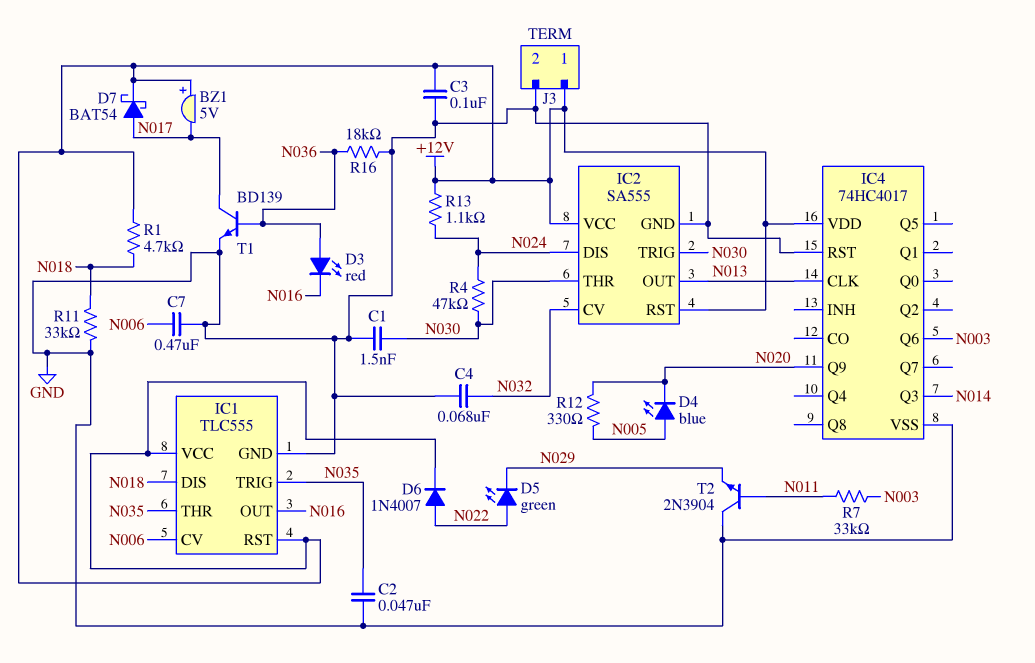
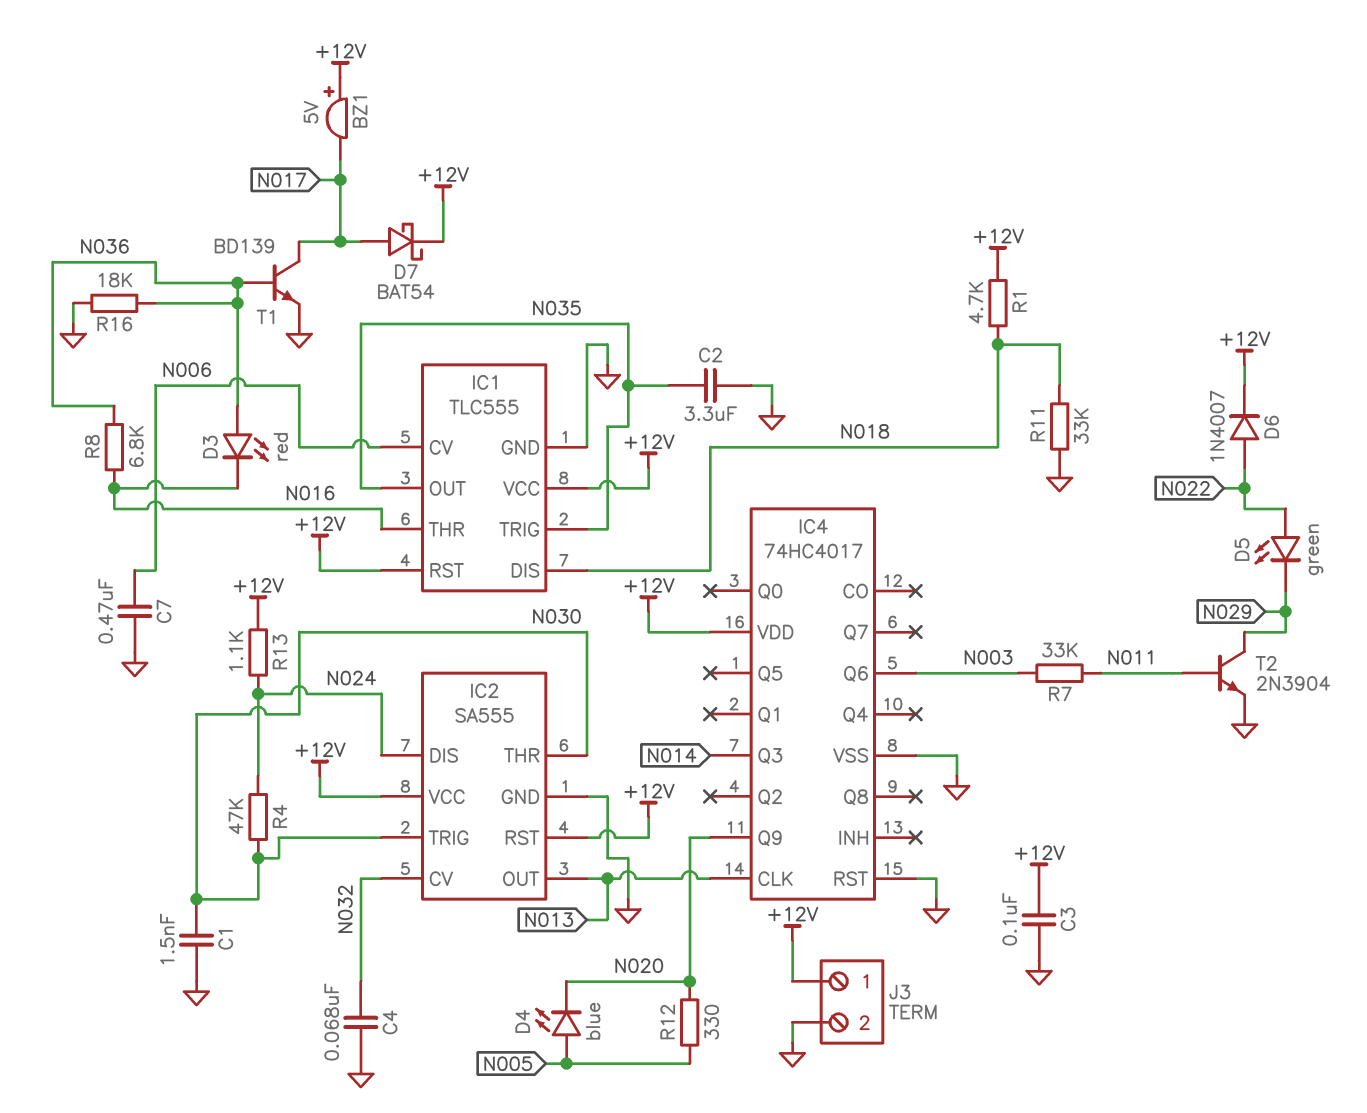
C2: 47nF (GND, N035) -> 3.3uF (GND, N035)
IC1 pin OUT: N016 -> N035
IC1 pin THR: N035 -> N016
R8: none -> 6.8k (N016, N036)
T2: NPN 2N3904 (B N011, C GND, E N029) -> NPN 2N3904 (B N011, C N029, E GND)

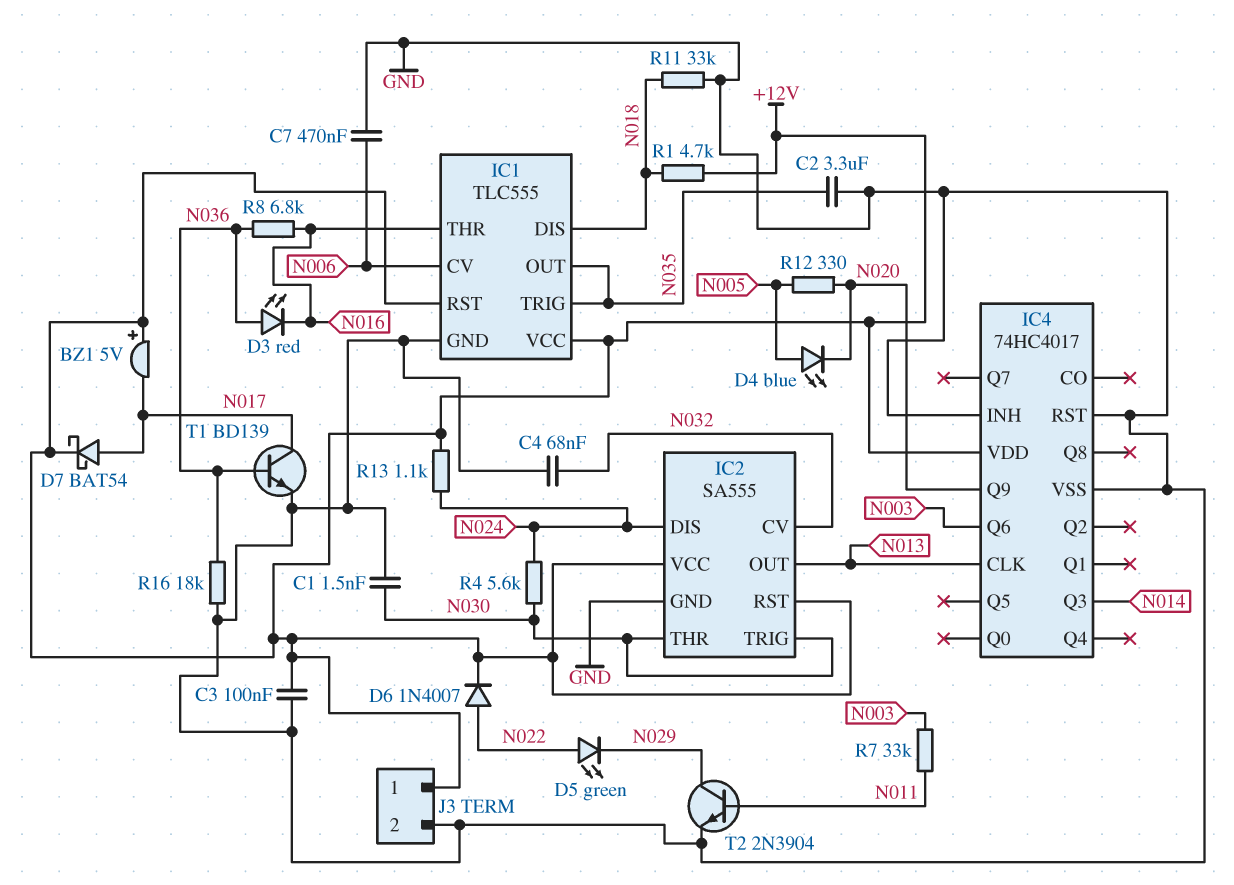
IC4 pin INH: none -> GND
R4: 47k (N024, N030) -> 5.6k (N024, N030)

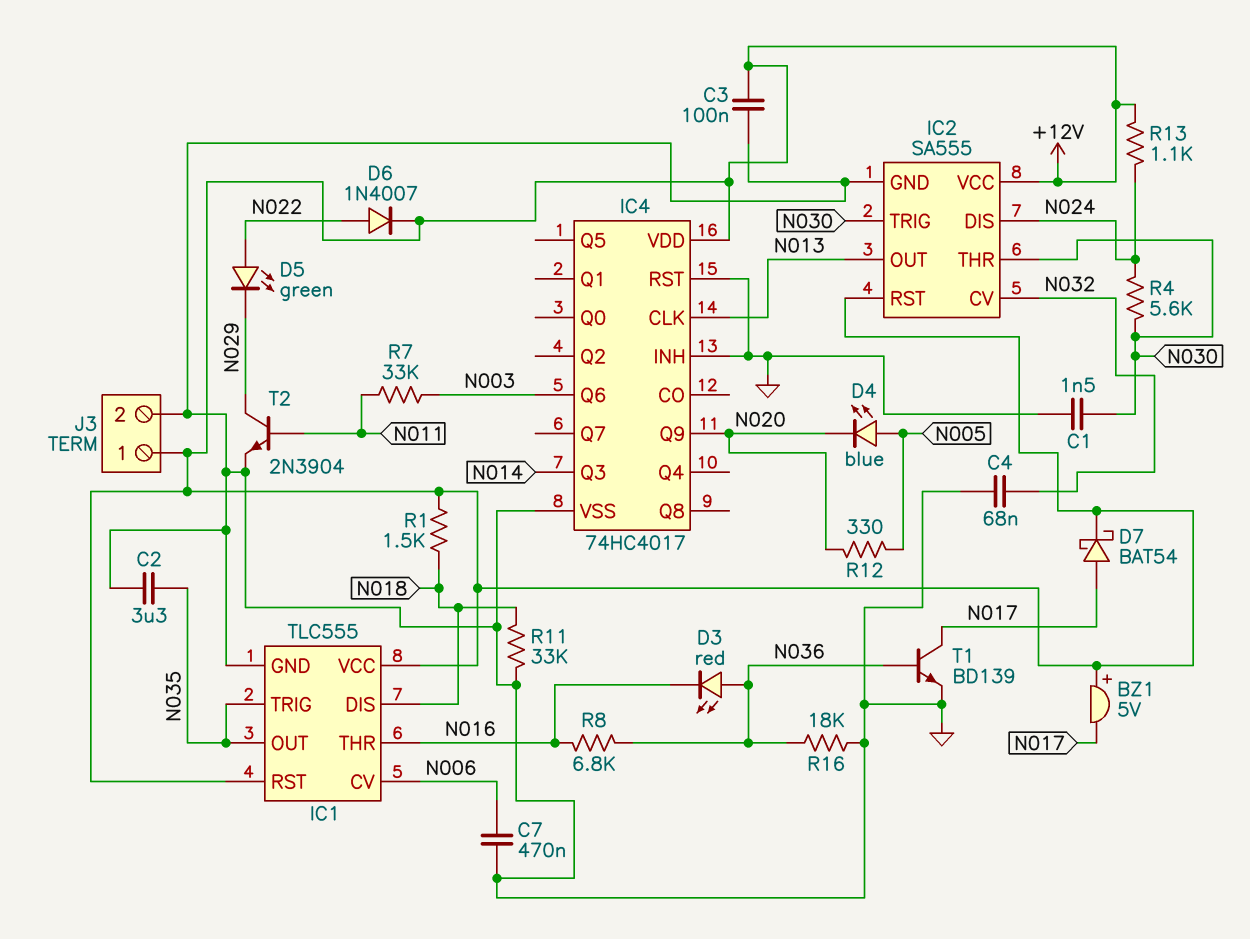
R1: 4.7k (+12V, N018) -> 1.5k (+12V, N018)

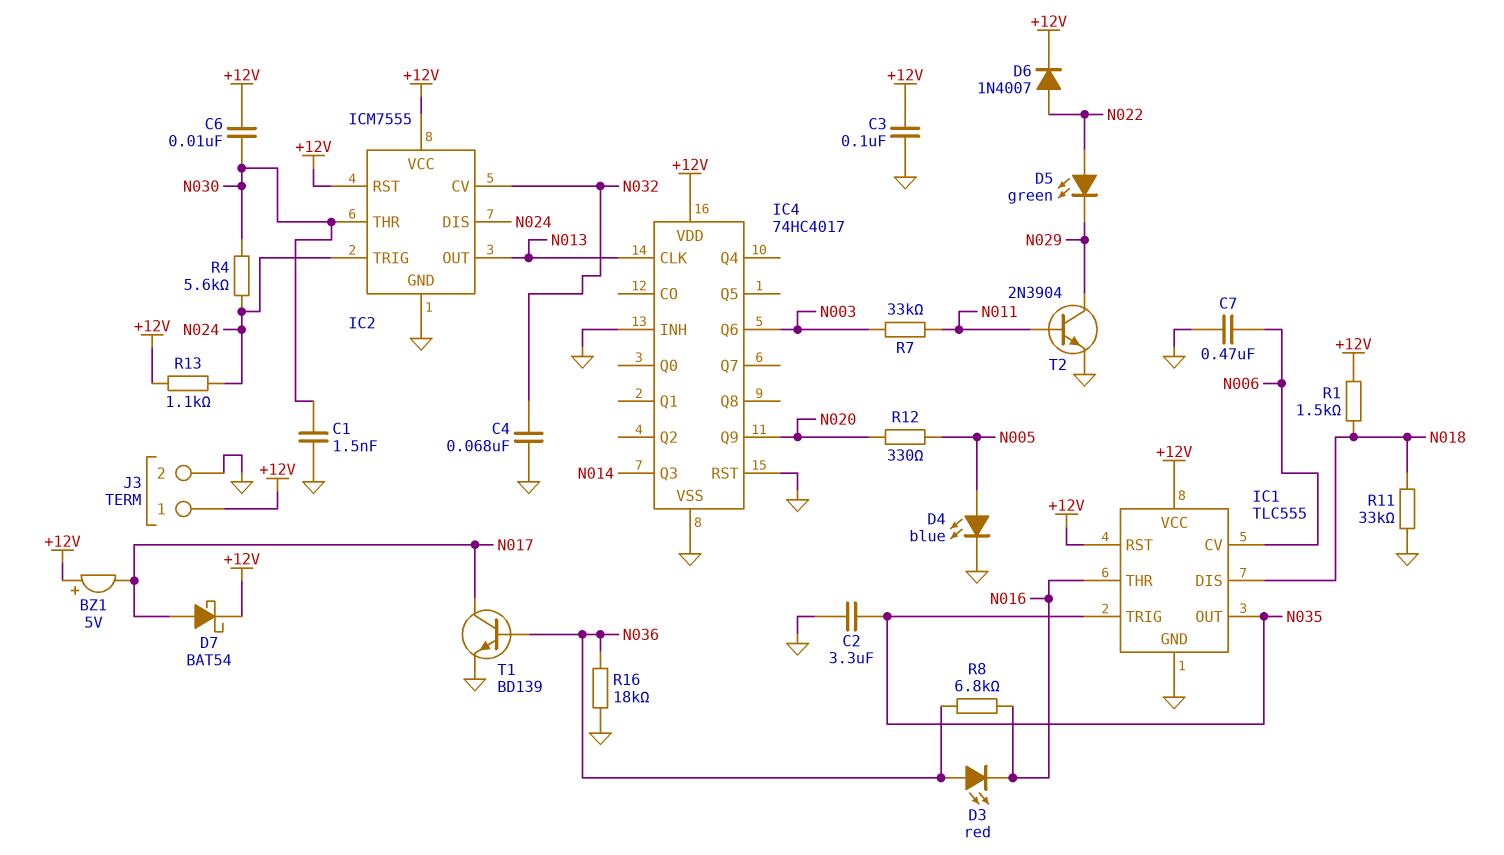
C6: none -> 10nF (+12V, N030)
D4: LED blue (A N005, K N020) -> LED blue (A N005, K GND)
IC2: SA555 -> ICM7555
IC2 pin TRIG: N030 -> N024

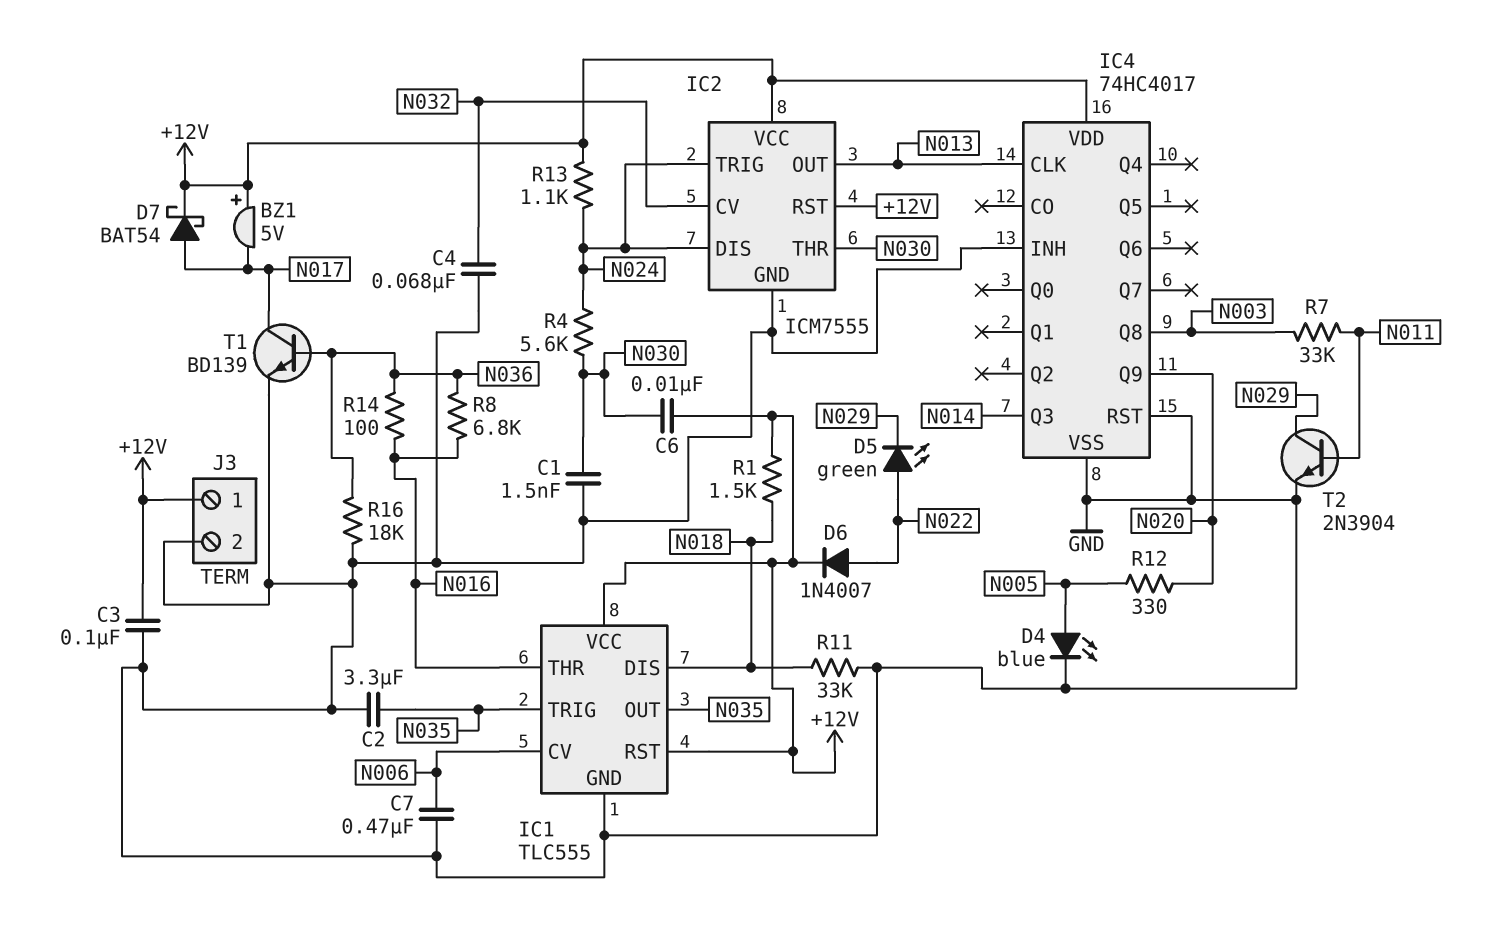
D3: LED red (A N036, K N016) -> none
IC4 pin Q6: N003 -> none
IC4 pin Q8: none -> N003
R14: none -> 100 (N016, N036)

